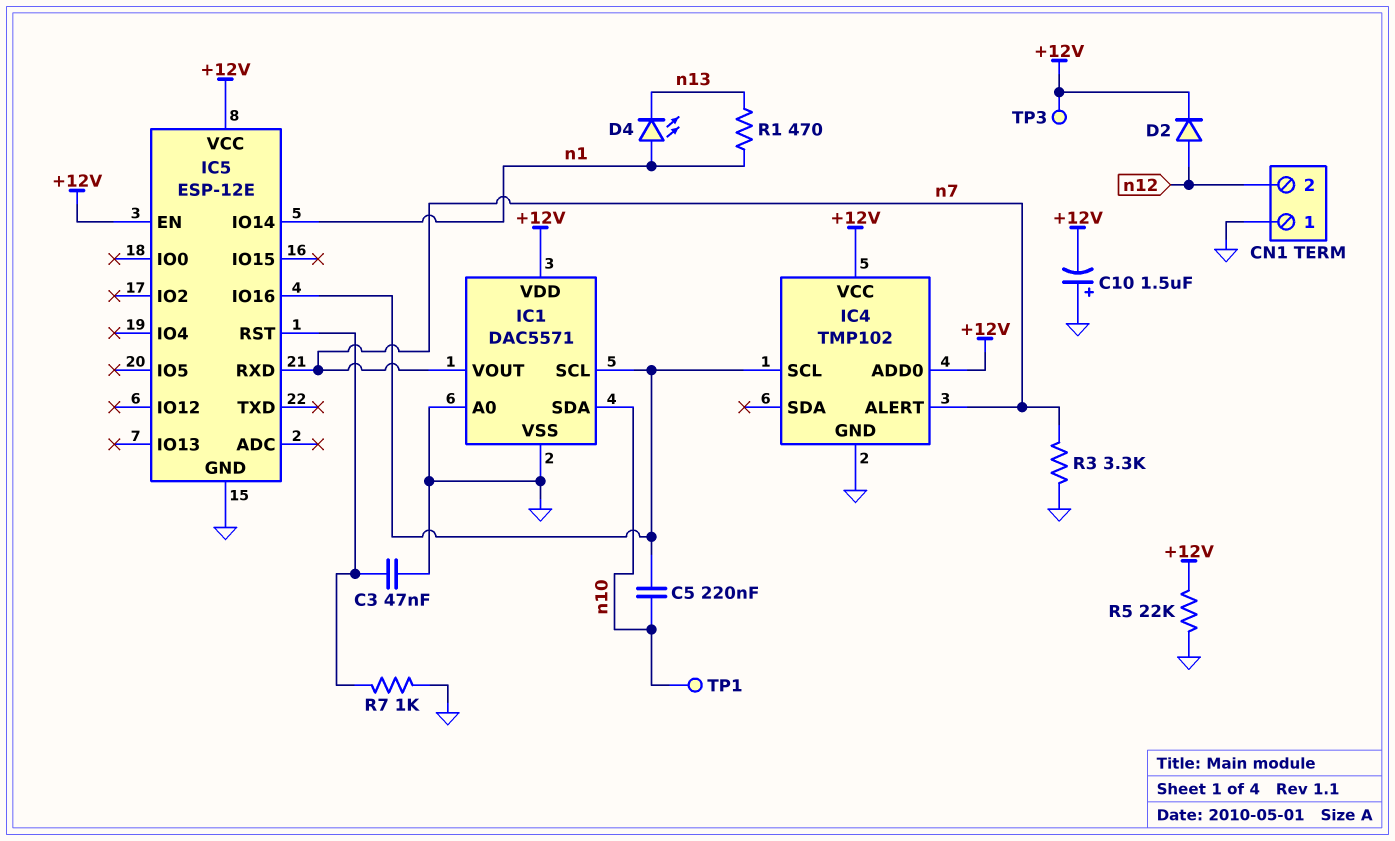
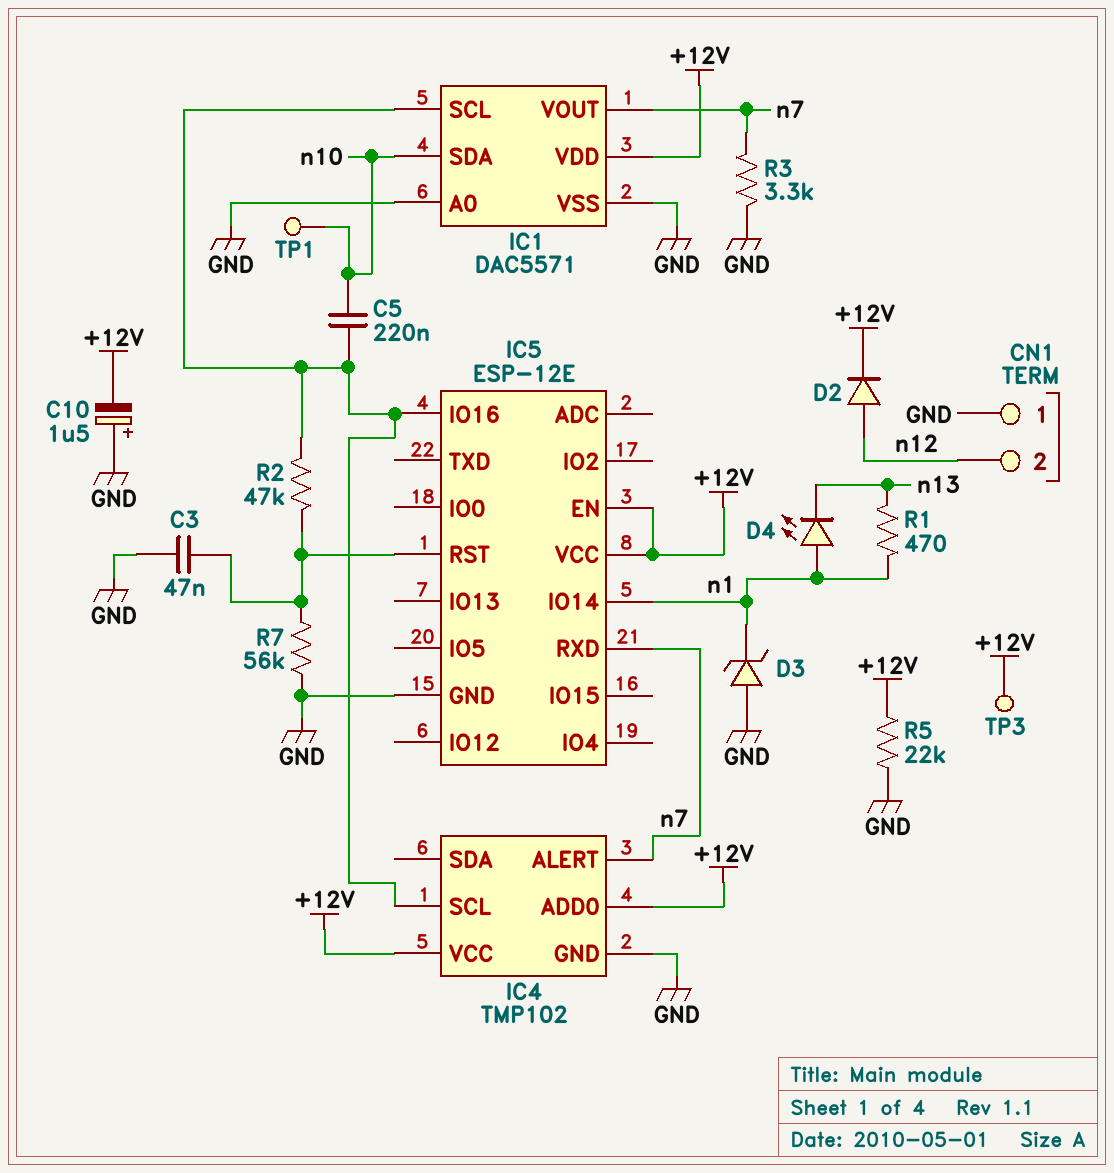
D3: none -> zener (A GND, K n1)
R2: none -> 47k (IC1/SCL, IC5/RST)
R7: 1k (GND, IC5/RST) -> 56k (GND, IC5/RST)

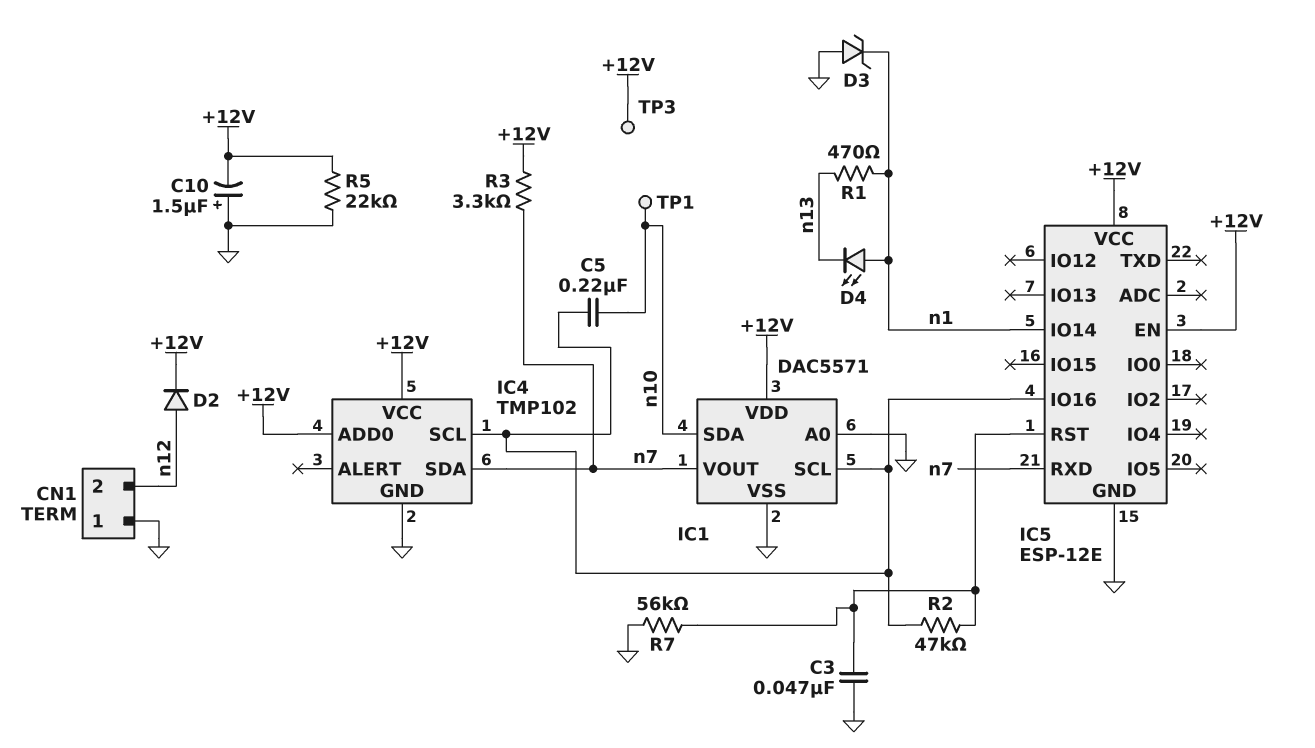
IC4 pin ALERT: n7 -> none
IC4 pin SDA: none -> n7
R3: 3.3k (GND, n7) -> 3.3k (+12V, n7)

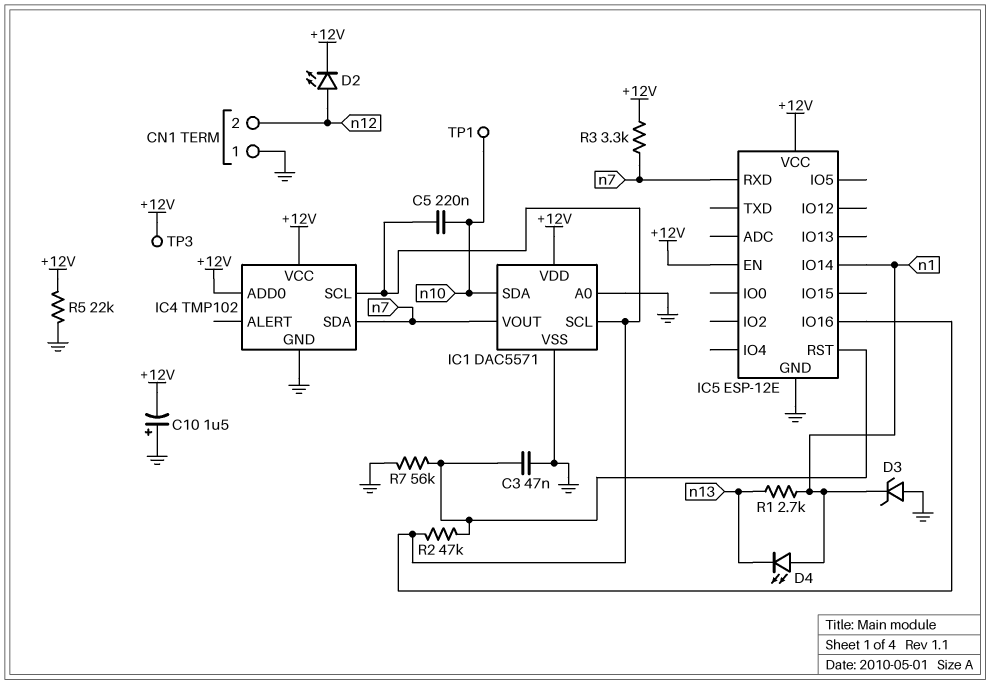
D2: diode (A n12, K +12V) -> LED (A n12, K +12V)
R1: 470 (n1, n13) -> 2.7k (n1, n13)

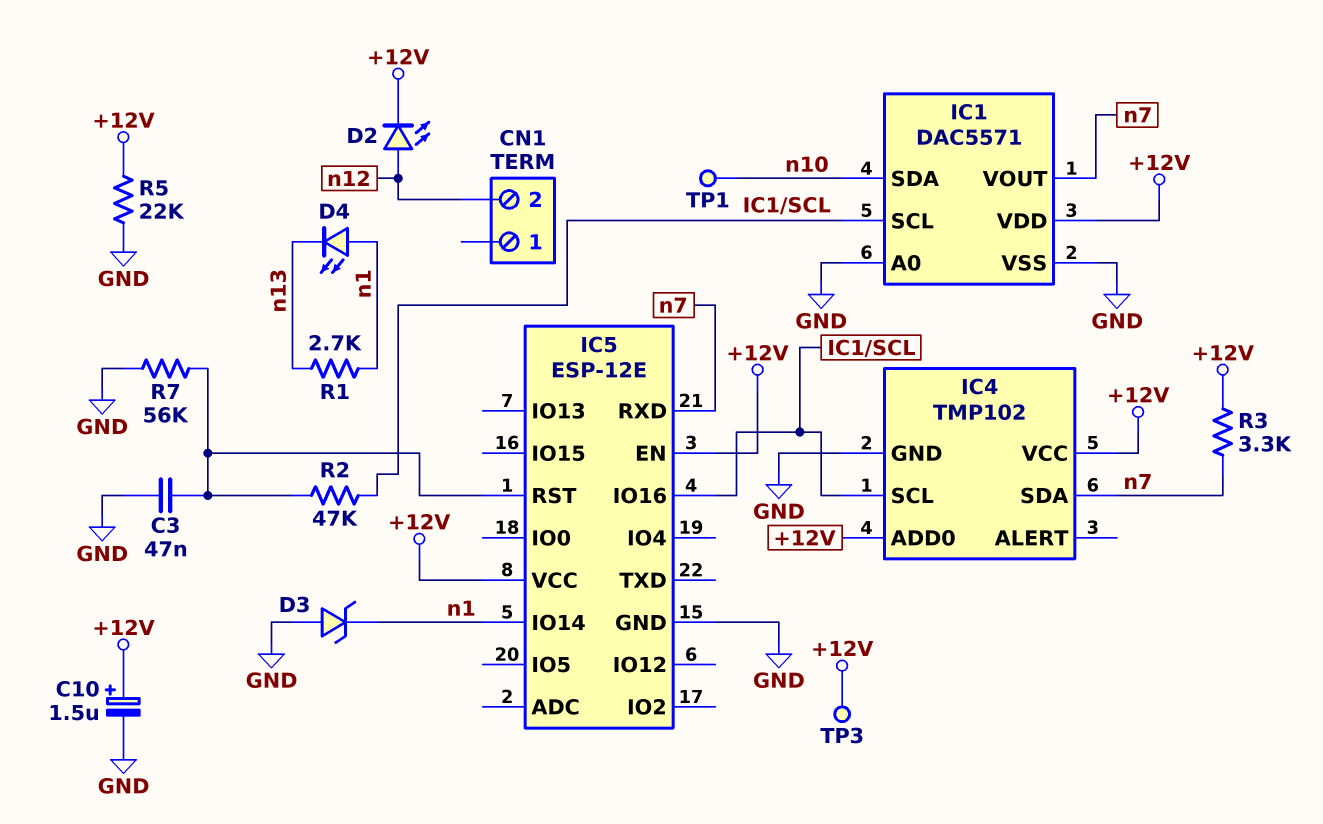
C5: 220nF (IC1/SCL, n10) -> none
C10: 1.5uF (plus GND, minus +12V) -> 1.5uF (plus +12V, minus GND)
CN1 pin 1: GND -> none

